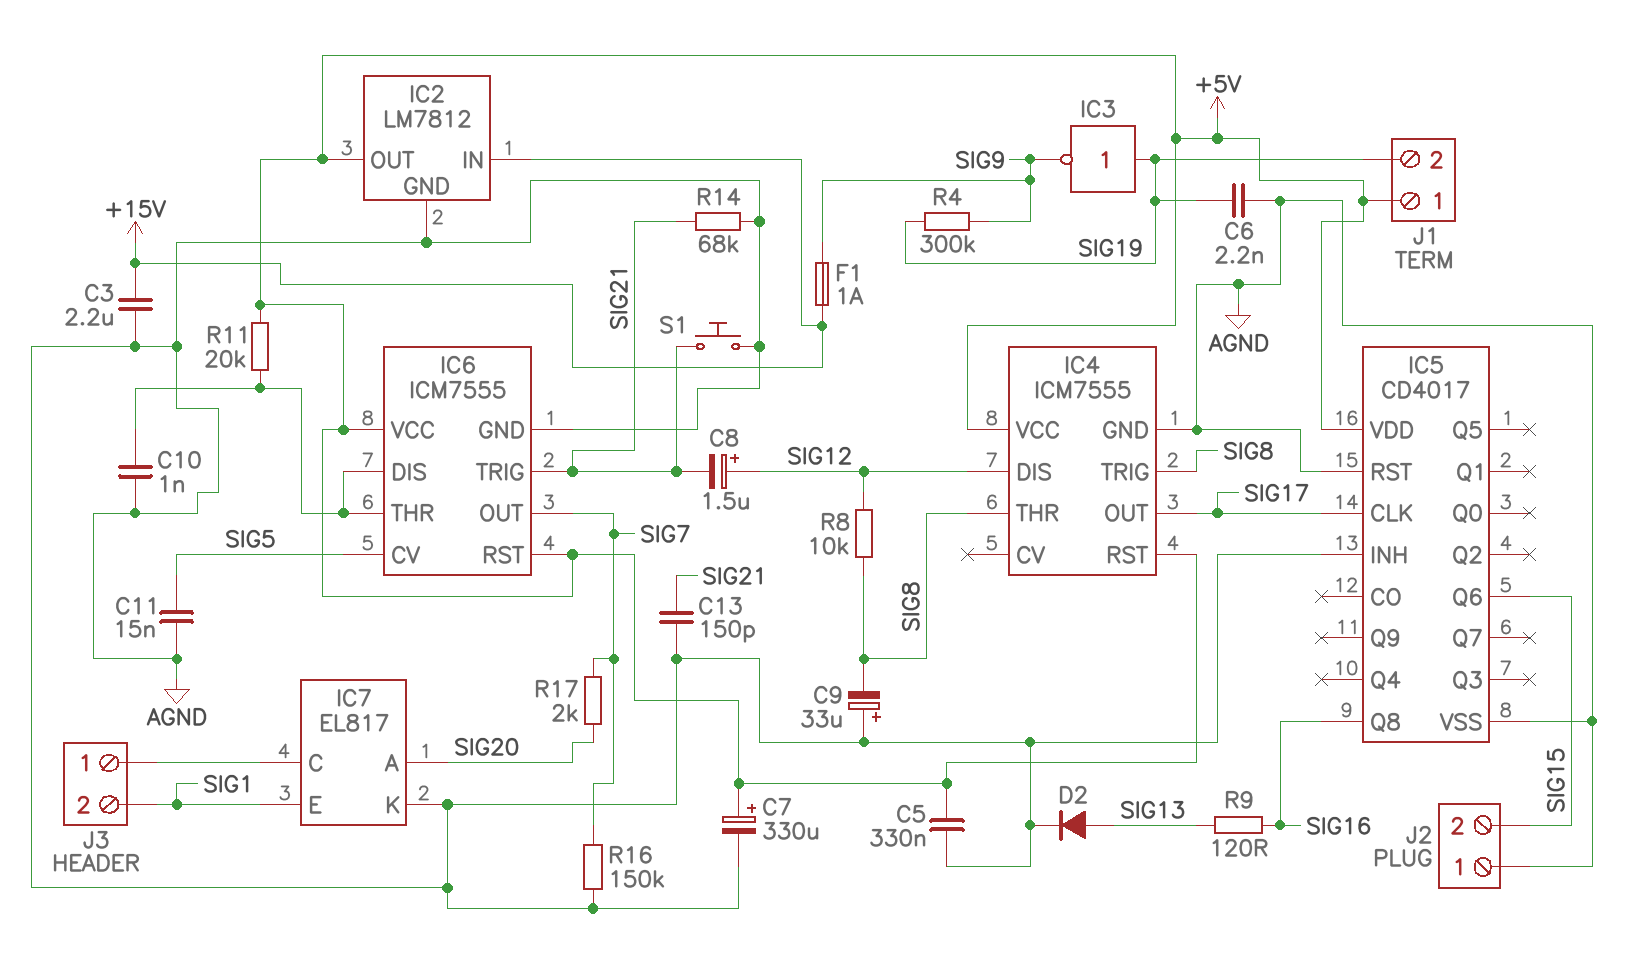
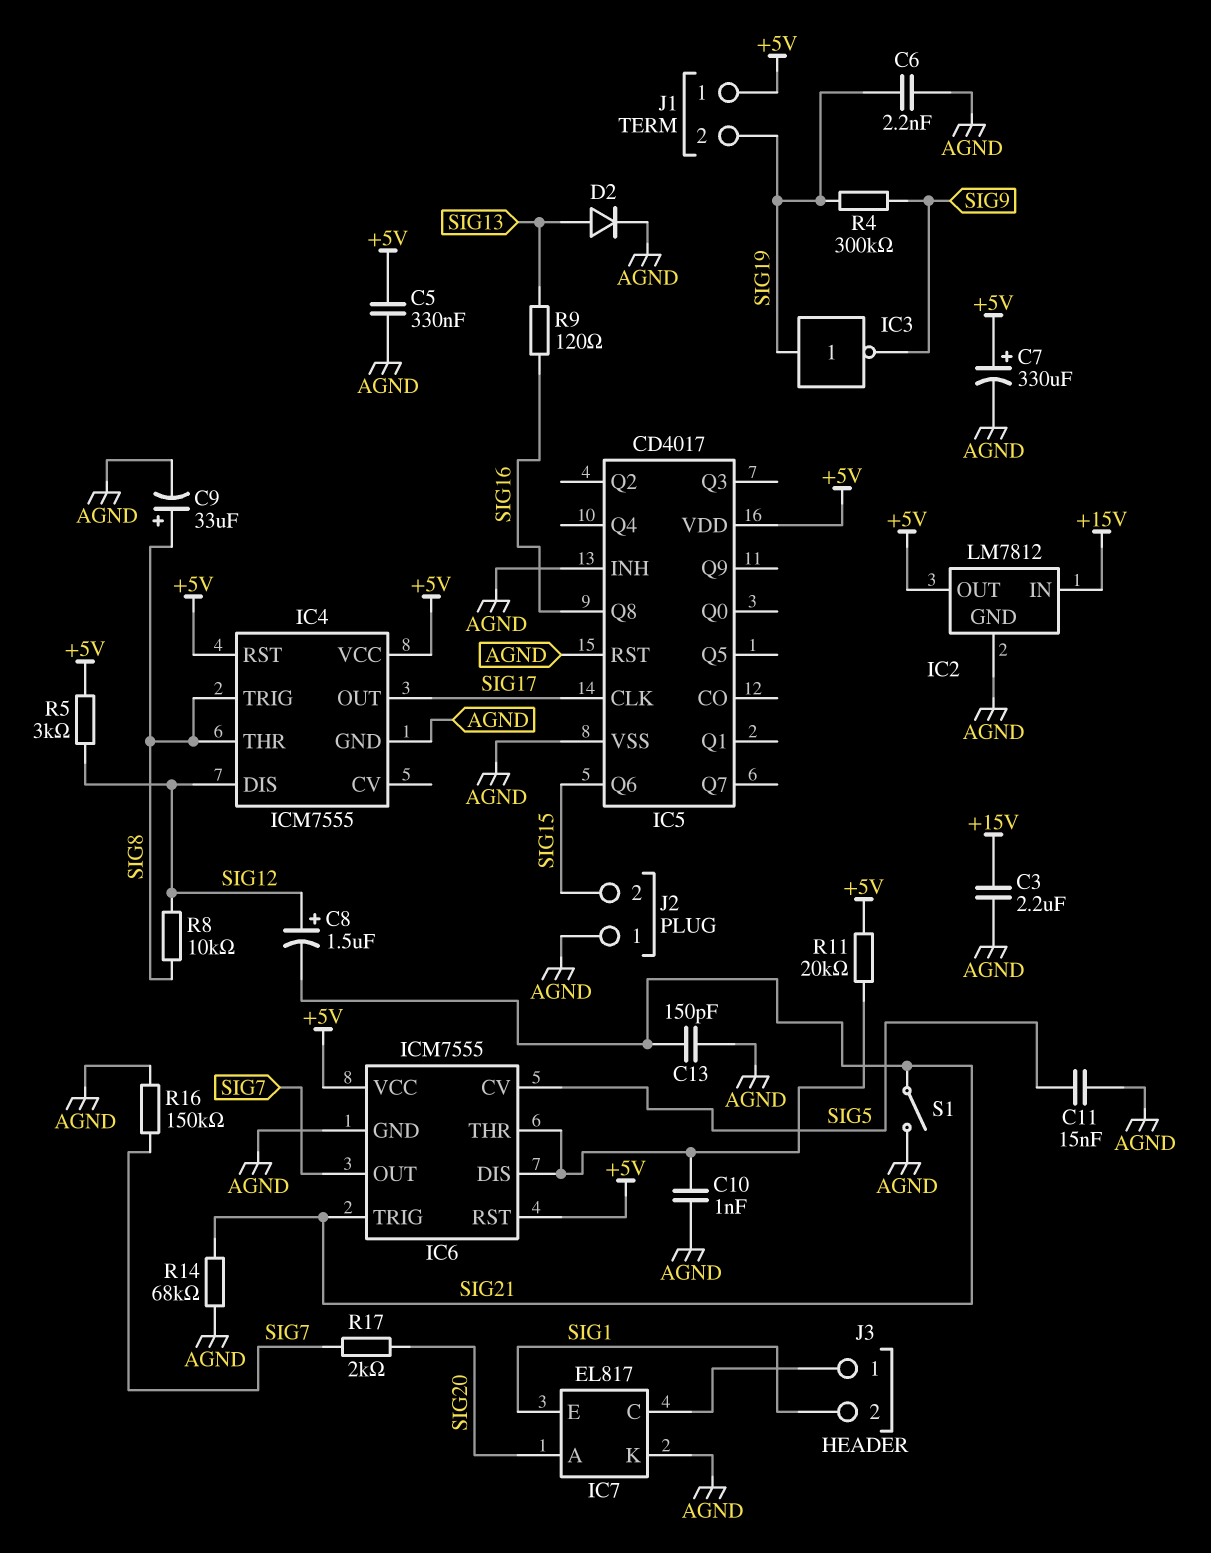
C9: 33uF (plus AGND, minus SIG8) -> 33uF (plus SIG8, minus AGND)
F1: 1A (+15V, SIG9) -> none
R5: none -> 3k (+5V, SIG12)
S1: button (AGND, SIG21) -> switch (AGND, SIG21)

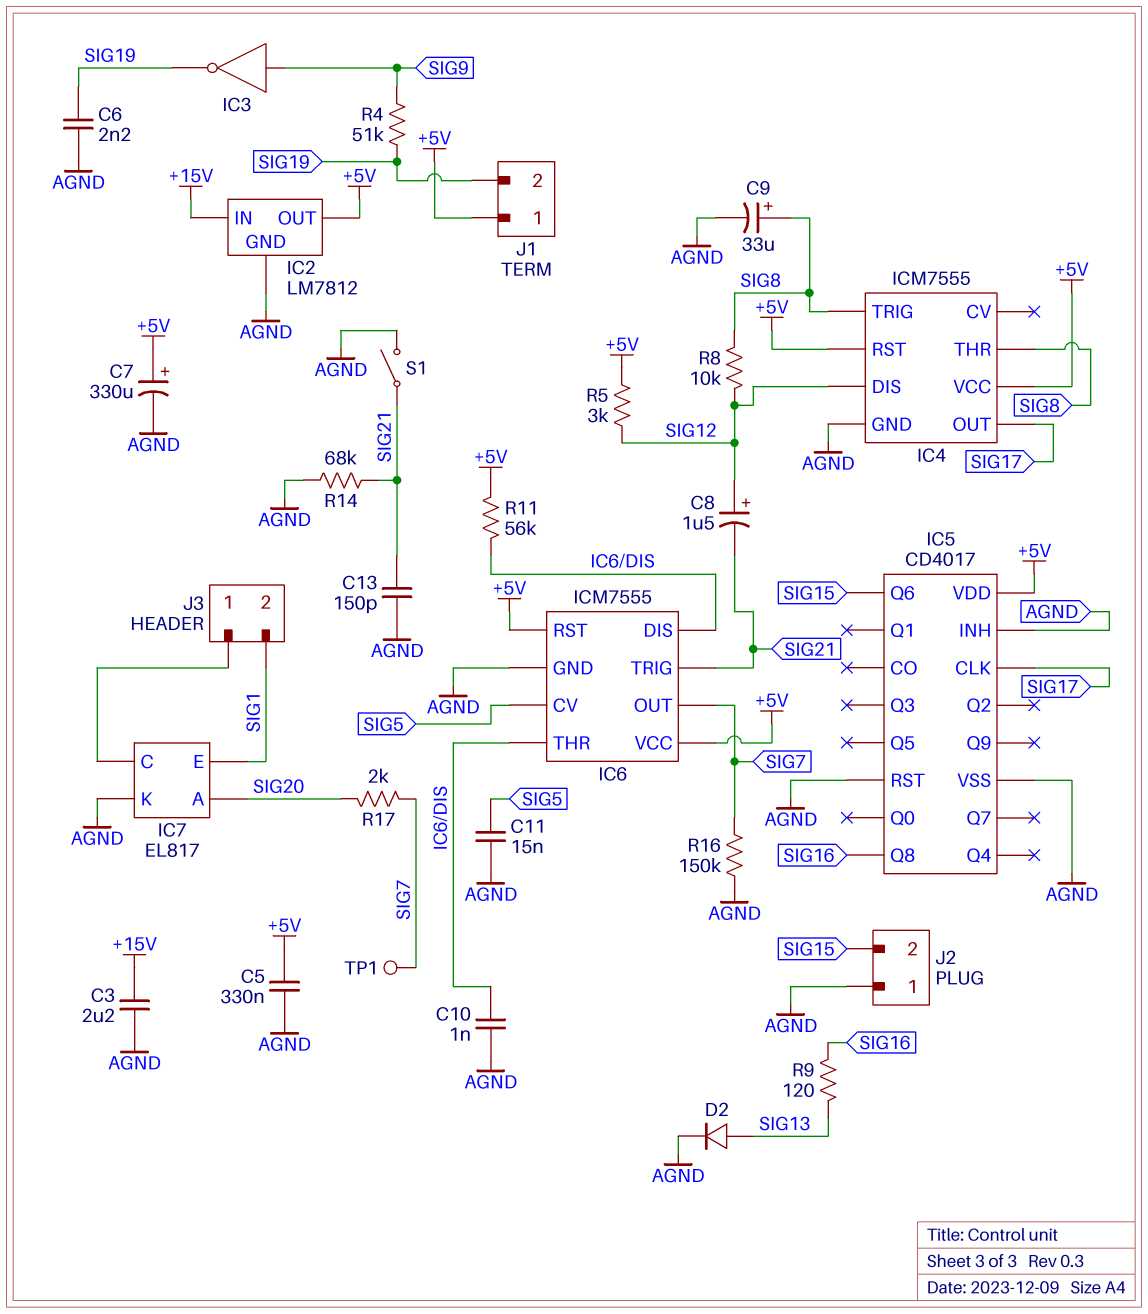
IC3: NOT (in SIG19, out SIG9) -> NOT (in SIG9, out SIG19)
R4: 300k (SIG9, SIG19) -> 51k (SIG9, SIG19)
R11: 20k (+5V, IC6/DIS) -> 56k (+5V, IC6/DIS)
TP1: none -> test point (SIG7)

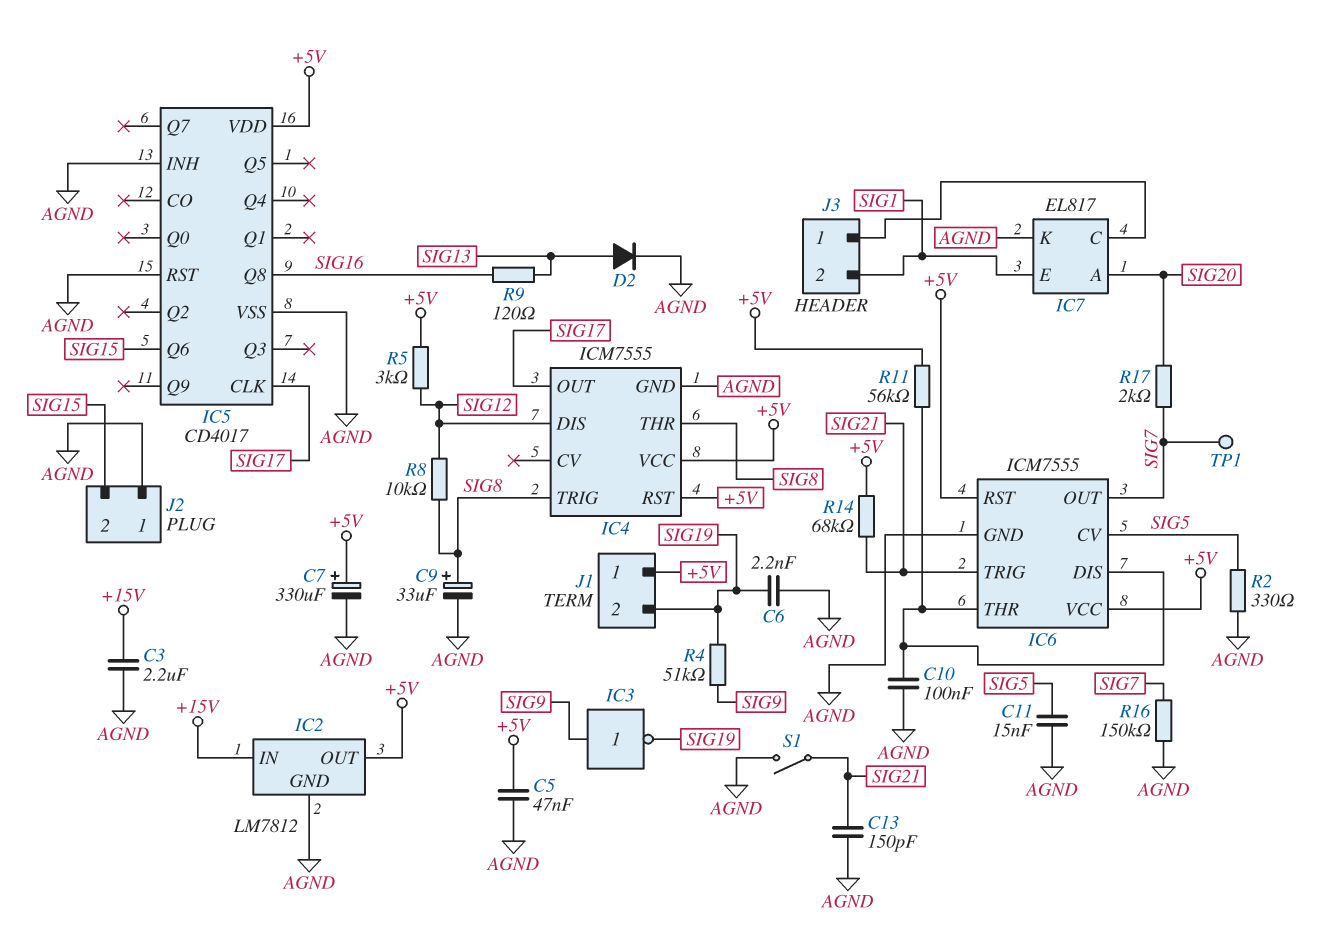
C5: 330nF (+5V, AGND) -> 47nF (+5V, AGND)
C8: 1.5uF (plus SIG12, minus SIG21) -> none
C10: 1nF (AGND, IC6/DIS) -> 100nF (AGND, IC6/DIS)
R2: none -> 330 (AGND, SIG5)
R14: 68k (AGND, SIG21) -> 68k (+5V, SIG21)

